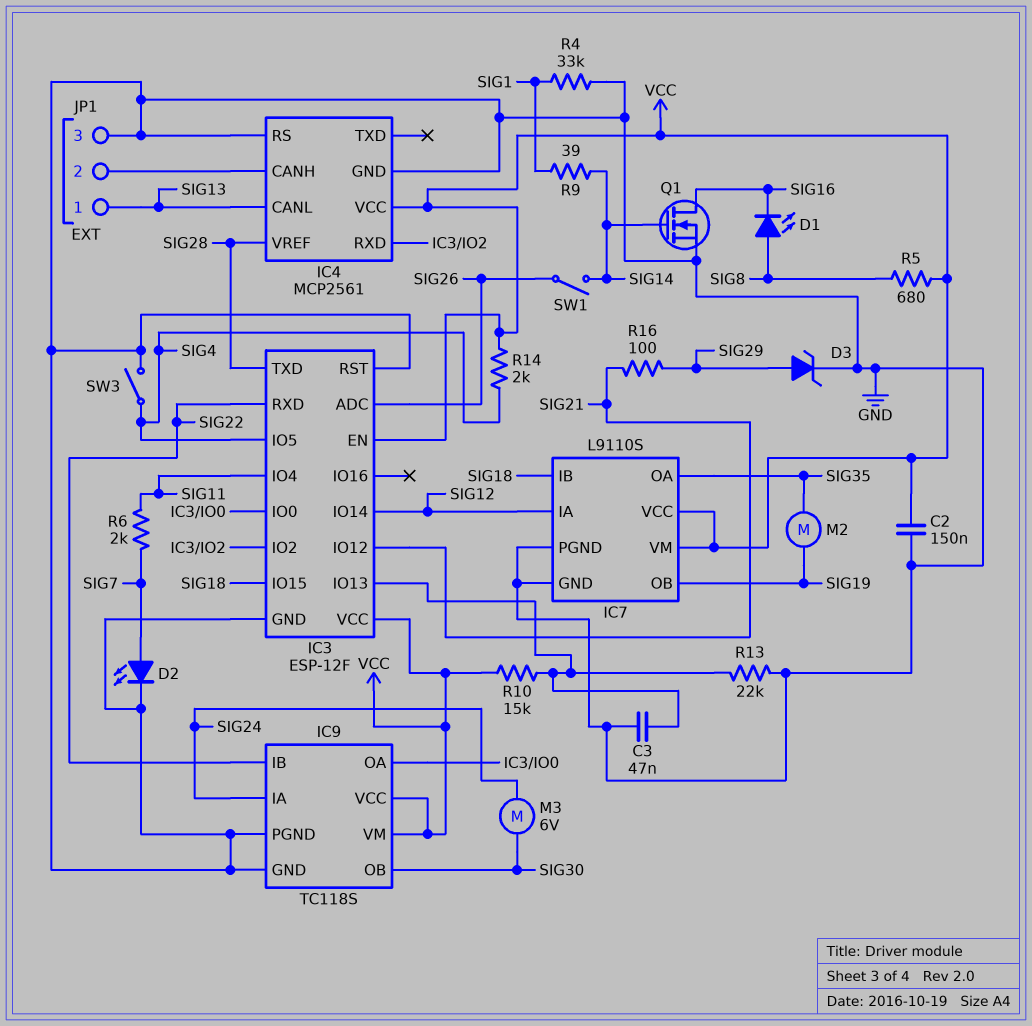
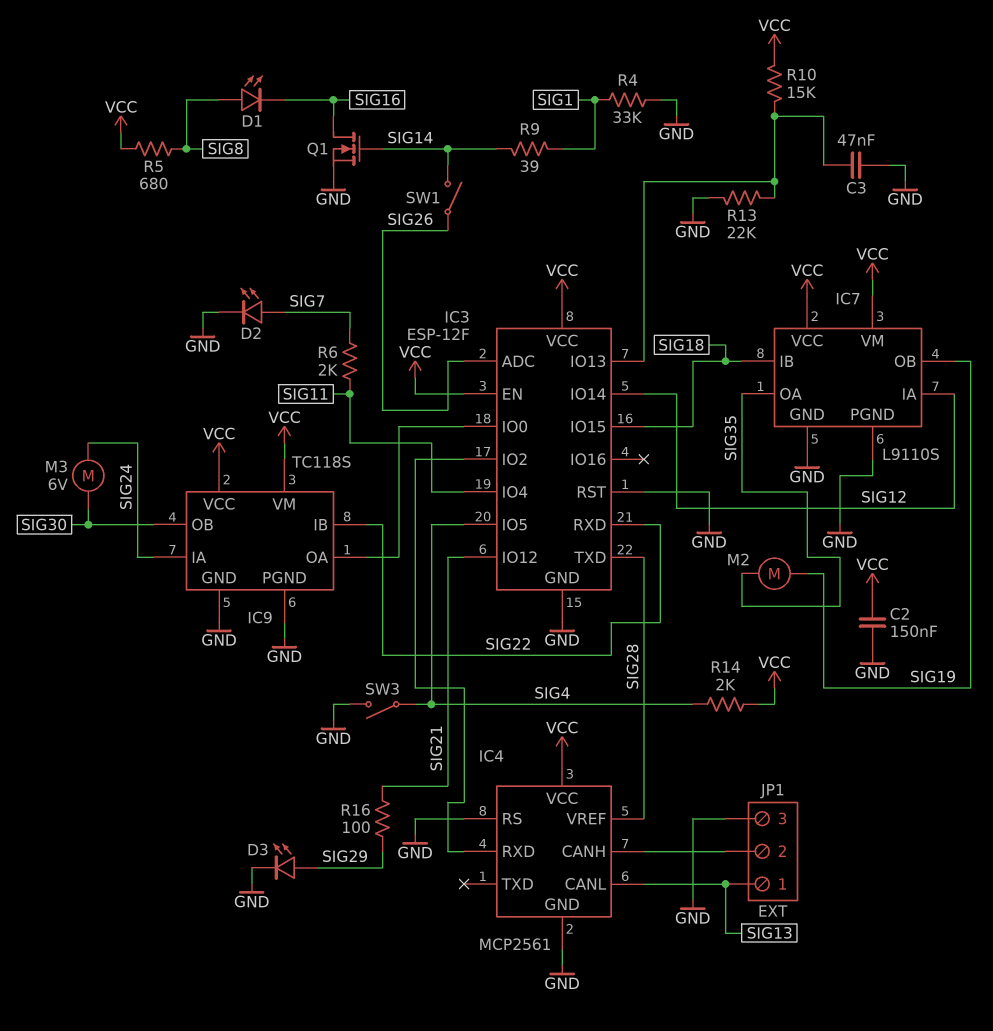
D3: zener (A SIG29, K GND) -> LED (A SIG29, K GND)

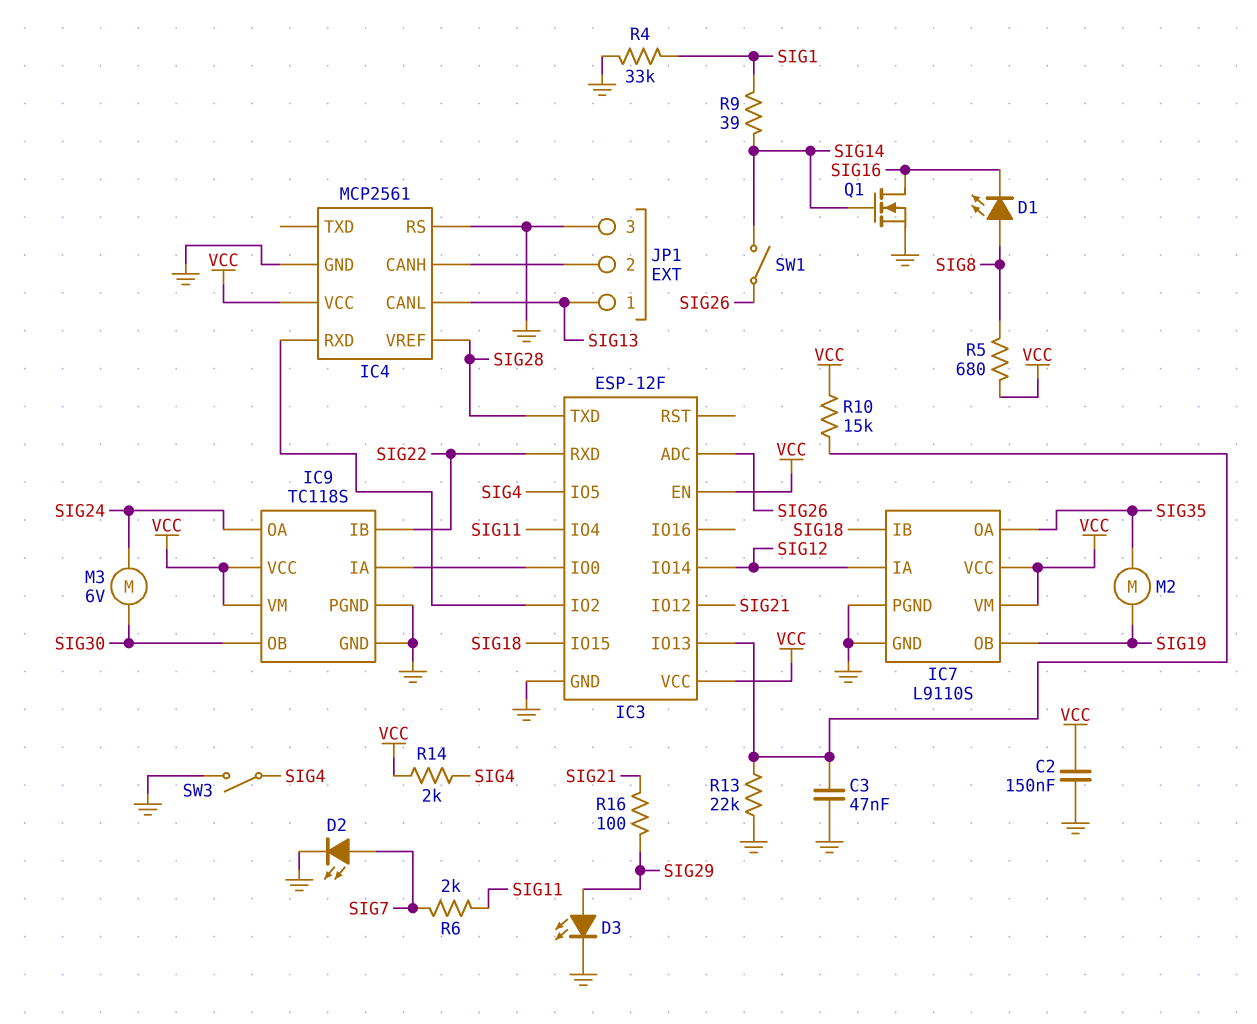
IC3 pin RST: GND -> none
IC9 pin IA: SIG24 -> IC3/IO0
IC9 pin OA: IC3/IO0 -> SIG24

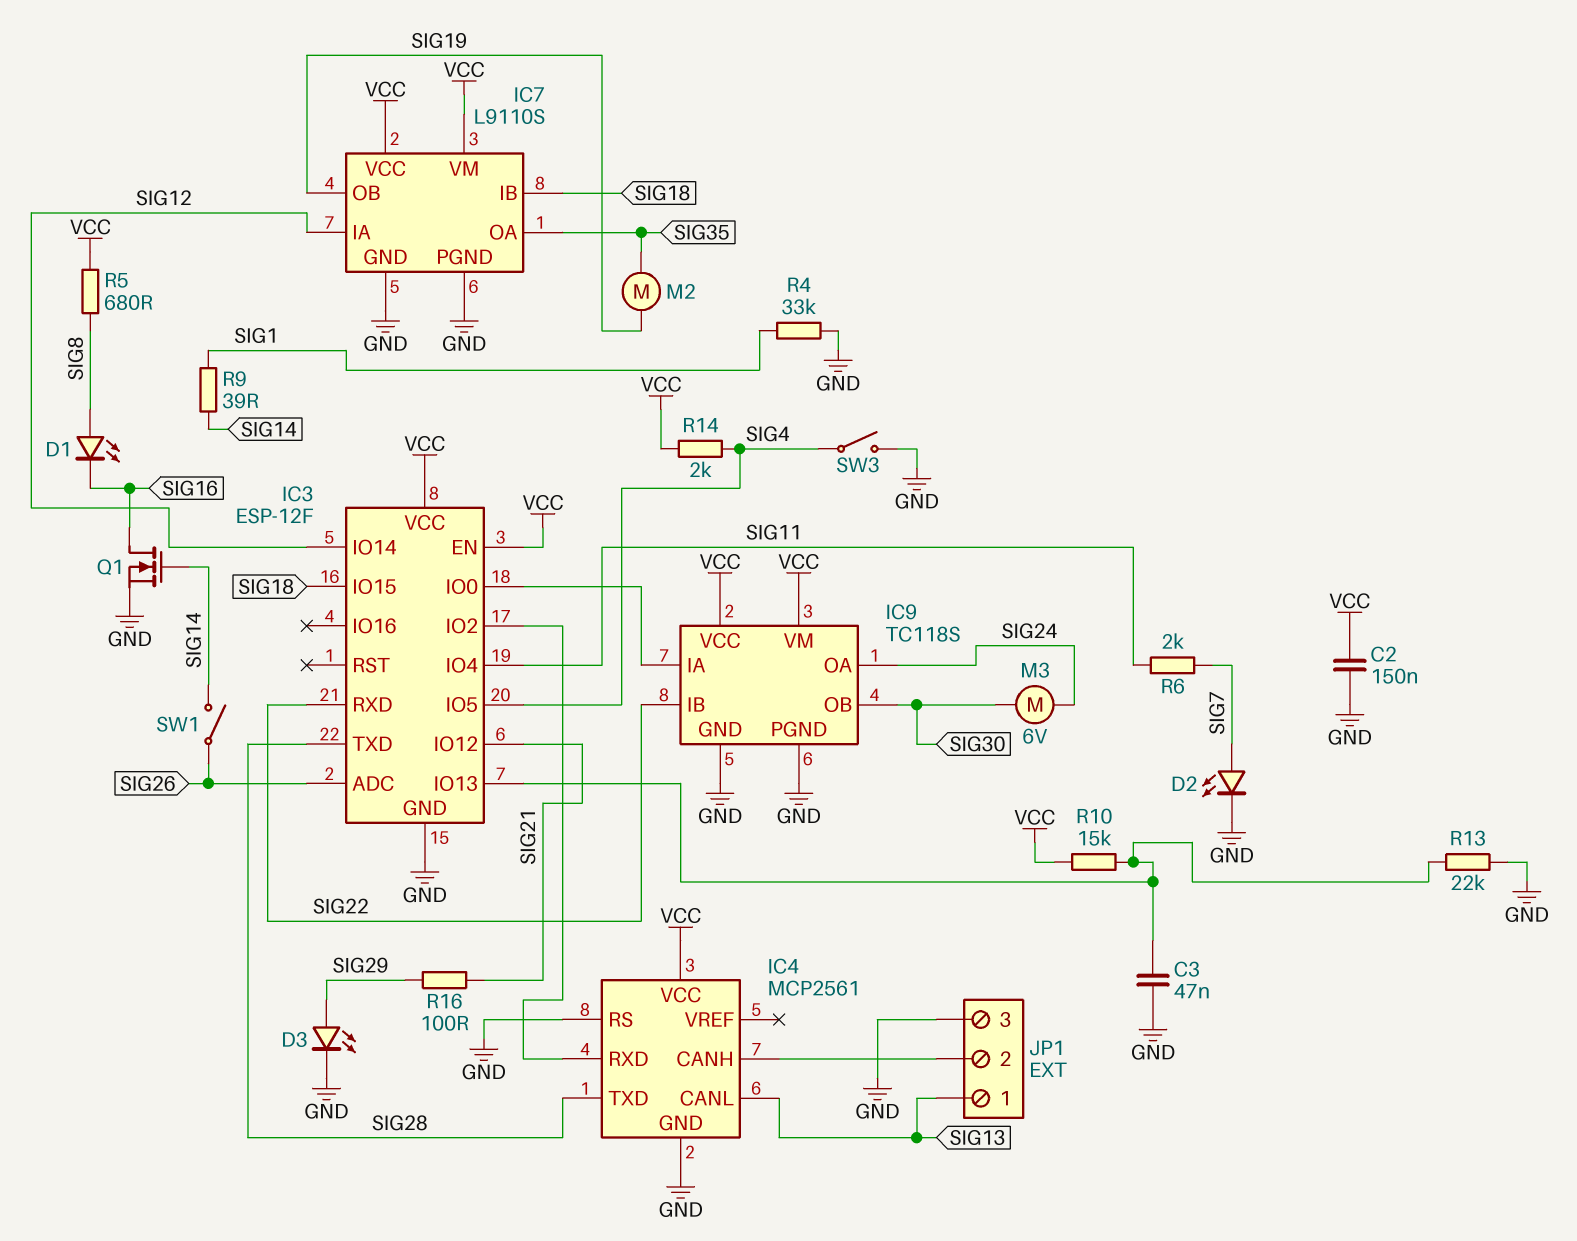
IC4 pin TXD: none -> SIG28
IC4 pin VREF: SIG28 -> none

